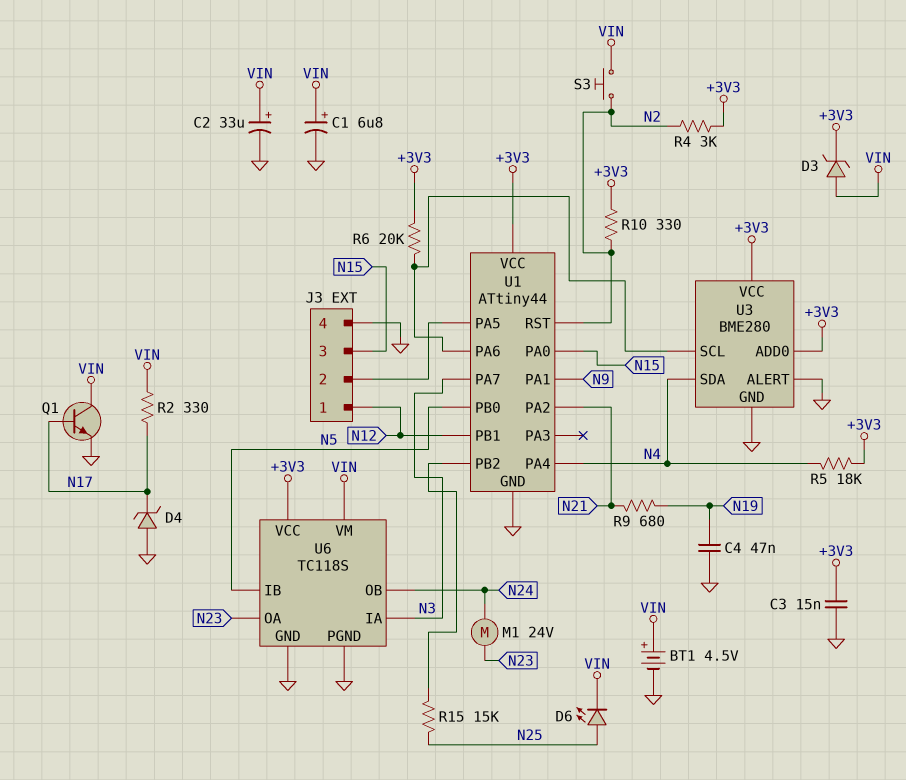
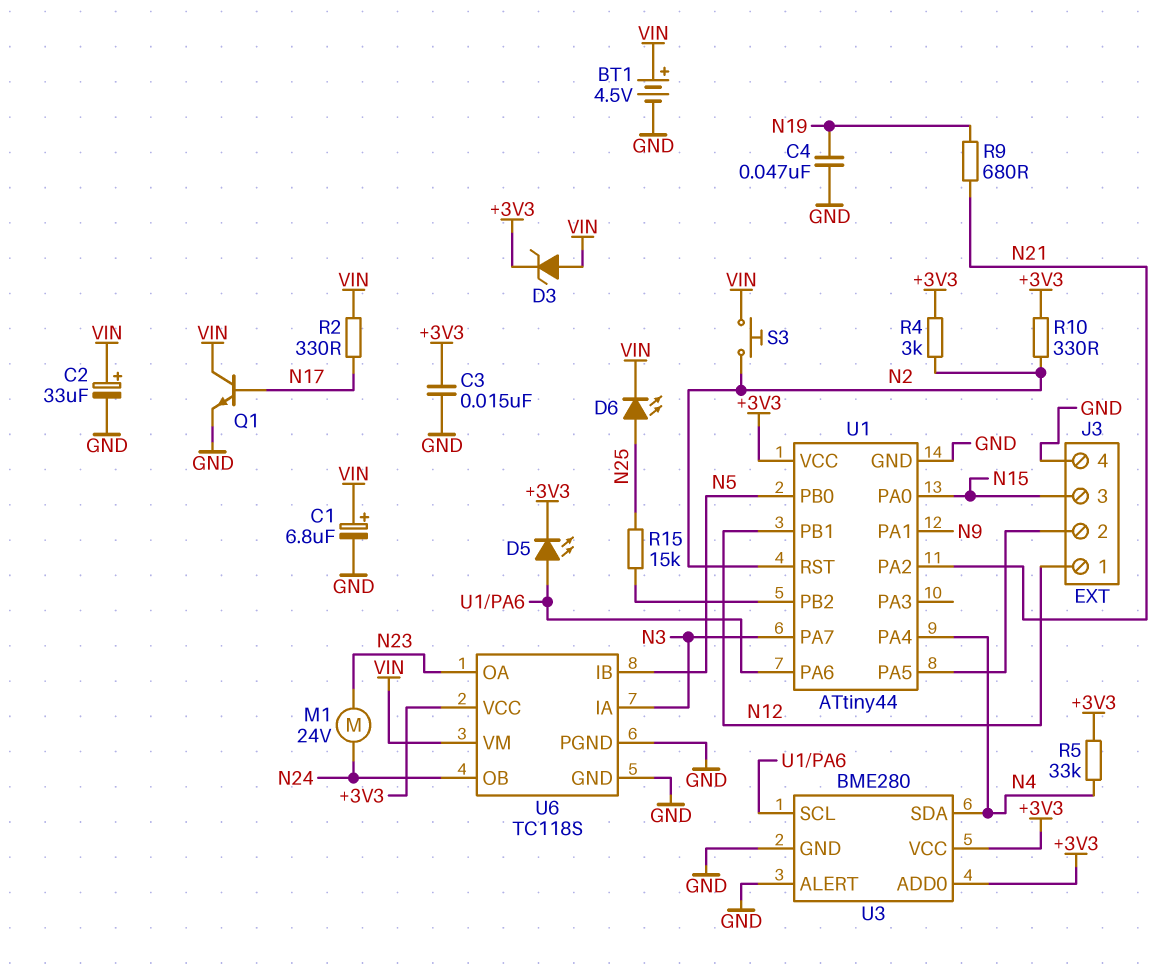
D4: zener (A GND, K N17) -> none
D5: none -> LED (A U1/PA6, K +3V3)
R5: 18k (+3V3, N4) -> 33k (+3V3, N4)
R6: 20k (+3V3, U1/PA6) -> none

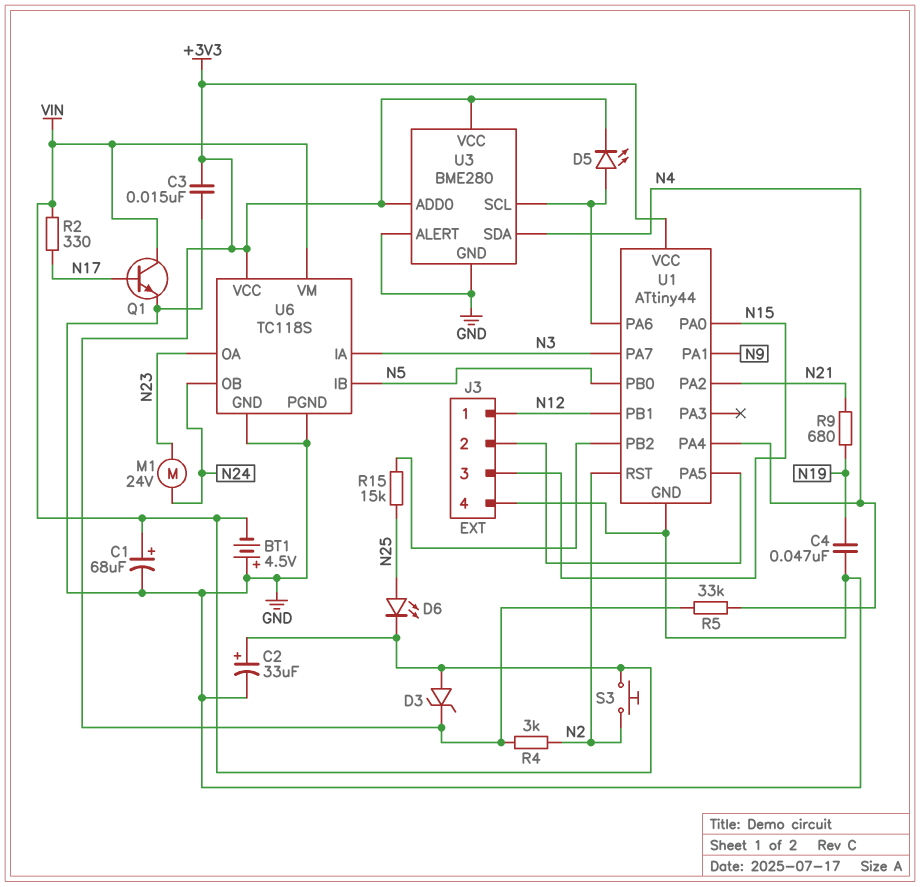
BT1: 4.5V (plus VIN, minus GND) -> 4.5V (plus GND, minus VIN)
C1: 6.8uF (plus VIN, minus GND) -> 68uF (plus VIN, minus GND)
R10: 330 (+3V3, N2) -> none

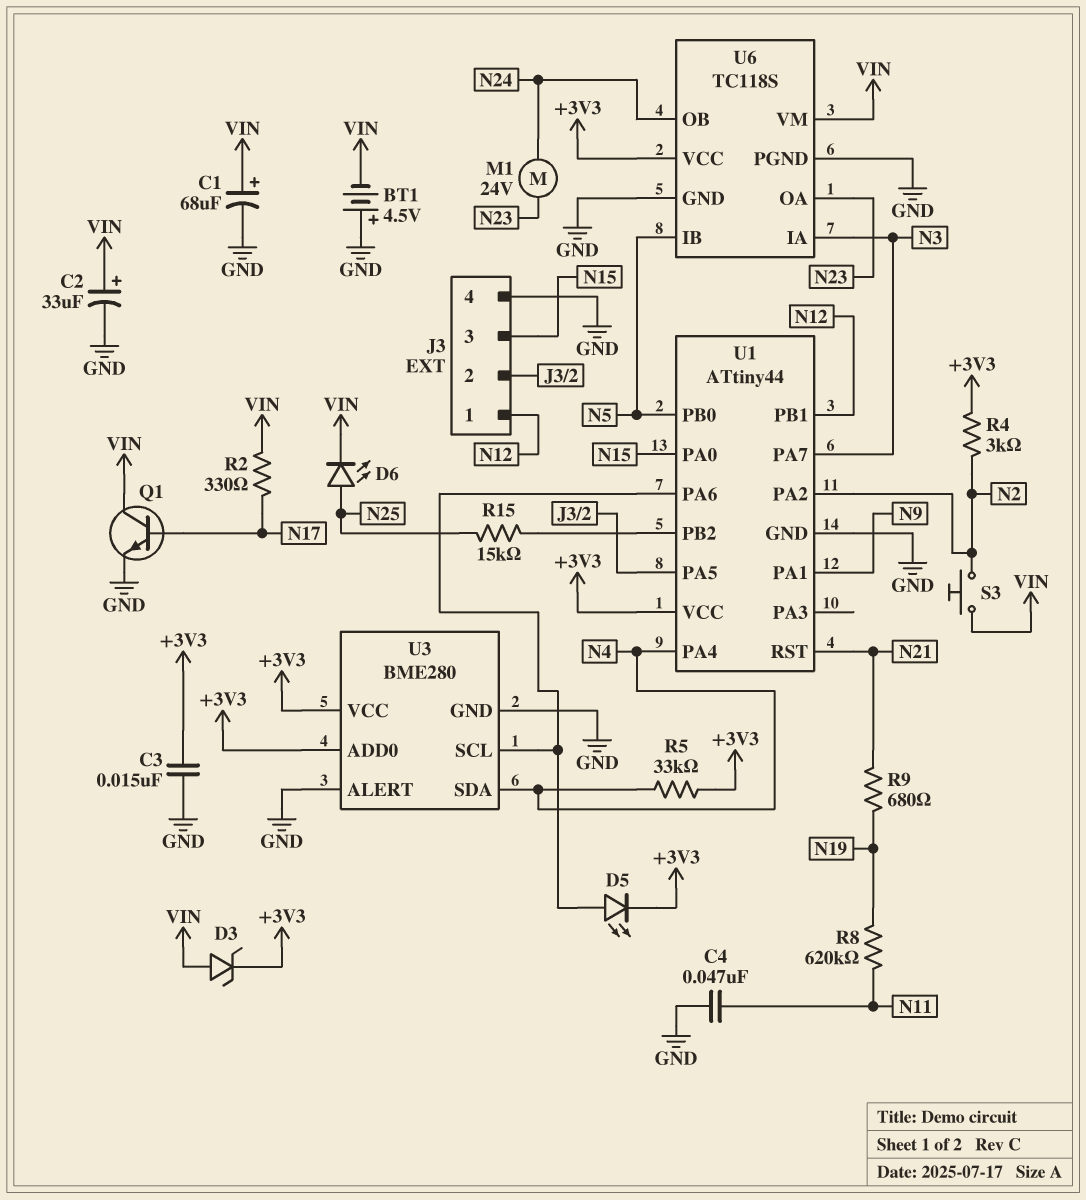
C4: 47nF (GND, N19) -> 47nF (GND, N11)
R8: none -> 620k (N11, N19)
U1 pin PA2: N21 -> N2
U1 pin RST: N2 -> N21

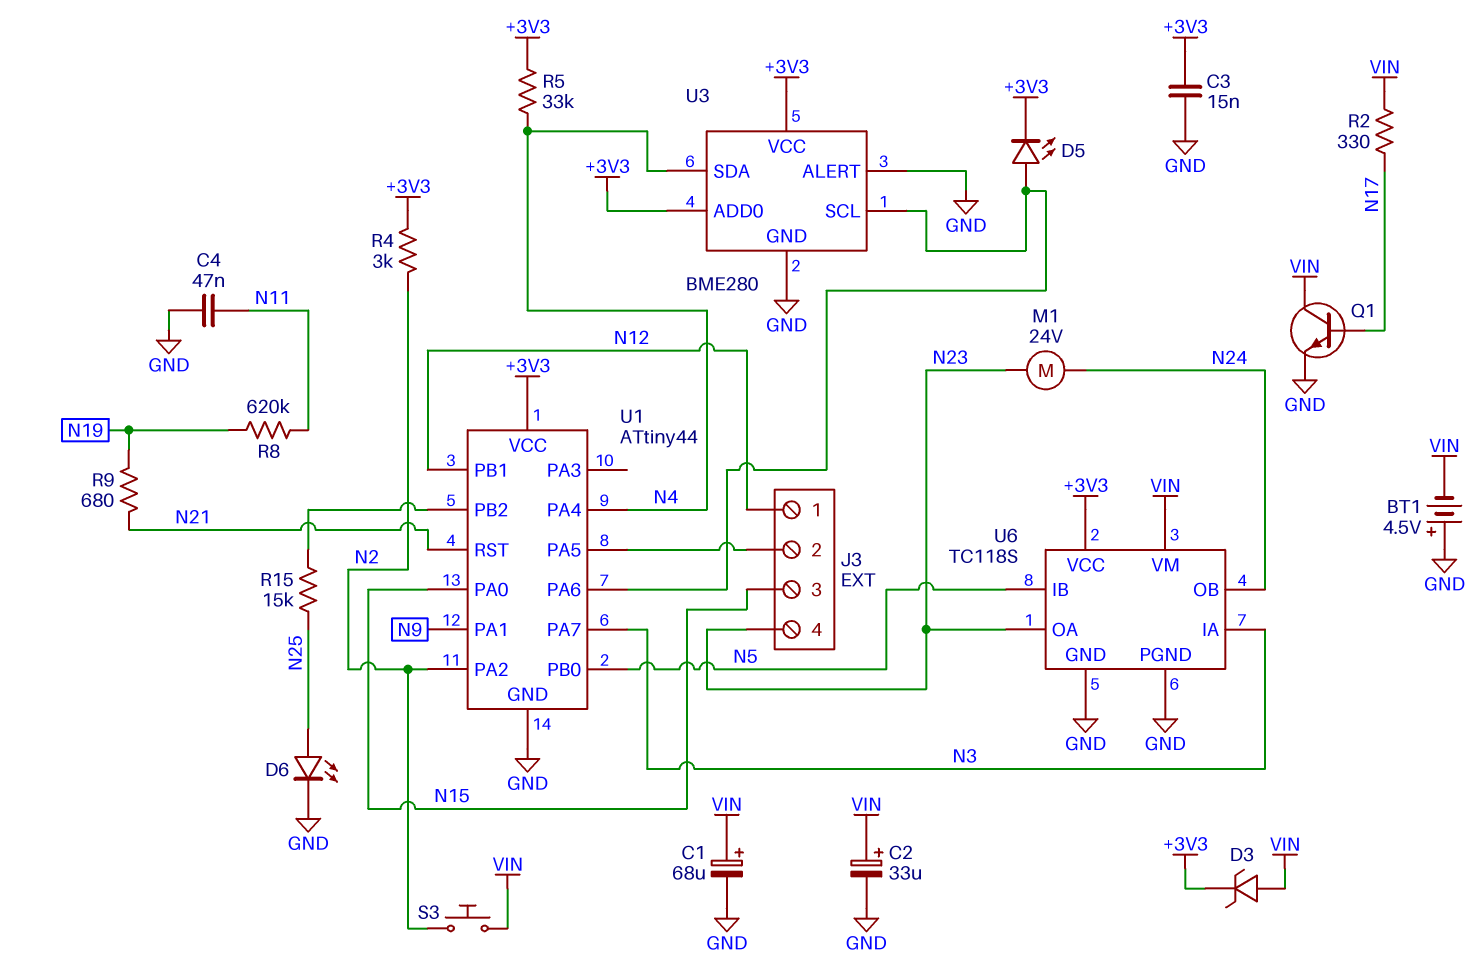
D6: LED (A N25, K VIN) -> LED (A N25, K GND)
J3 pin 4: GND -> N23

